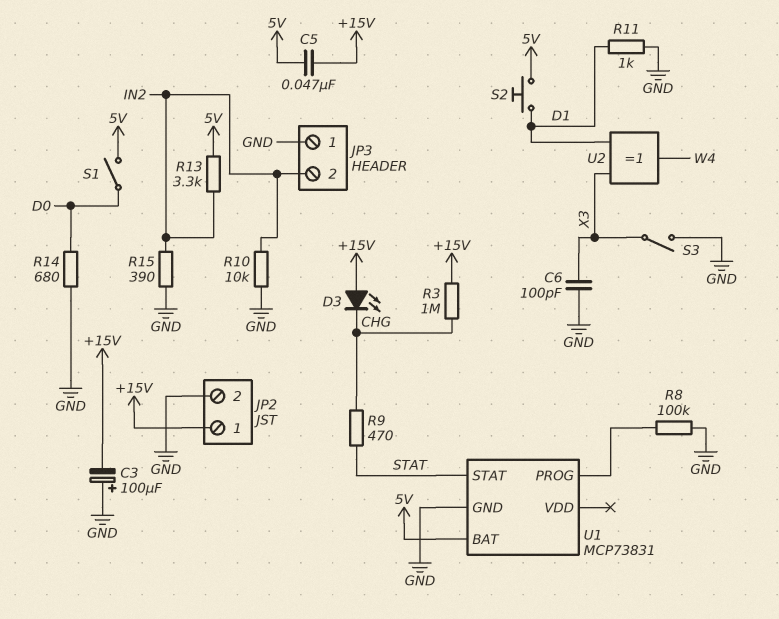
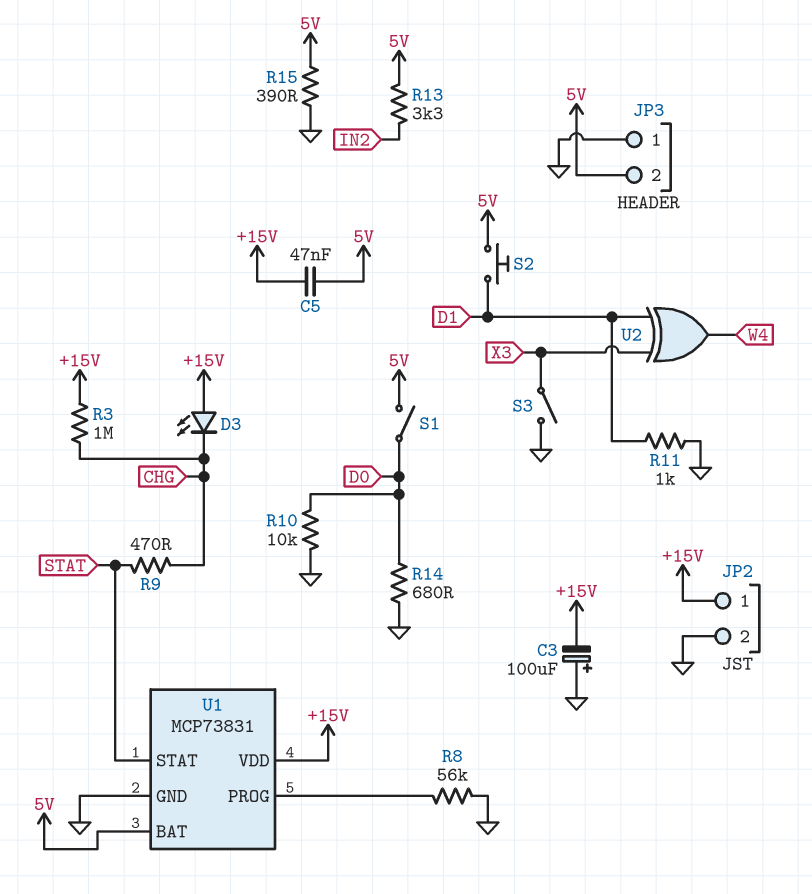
C6: 100pF (GND, X3) -> none
JP3 pin 2: IN2 -> 5V
R8: 100k (GND, U1/PROG) -> 56k (GND, U1/PROG)
R10: 10k (GND, IN2) -> 10k (D0, GND)
R15: 390 (GND, IN2) -> 390 (5V, GND)
U1 pin VDD: none -> +15V

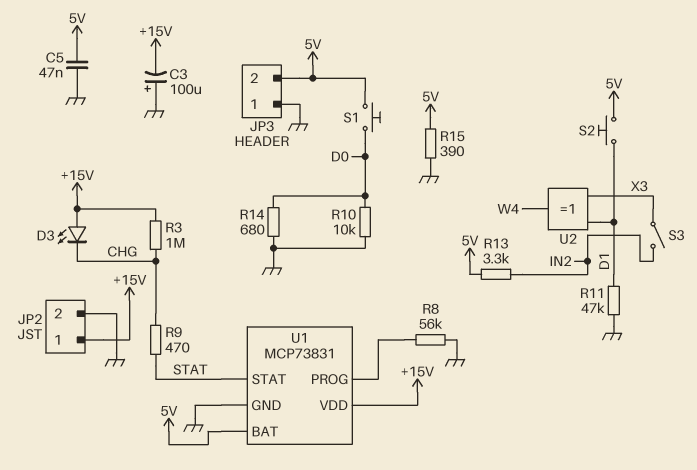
C5: 47nF (+15V, 5V) -> 47nF (5V, GND)
R11: 1k (D1, GND) -> 47k (D1, GND)
S1: switch (5V, D0) -> button (5V, D0)
S3: switch (GND, X3) -> switch (IN2, X3)

